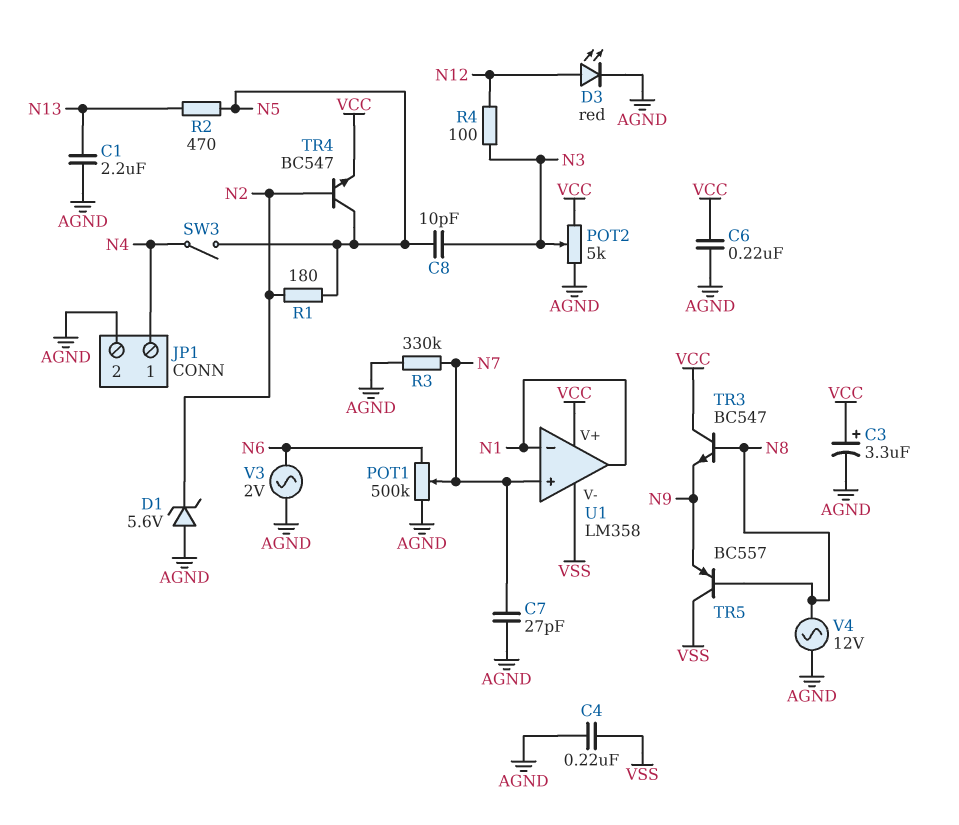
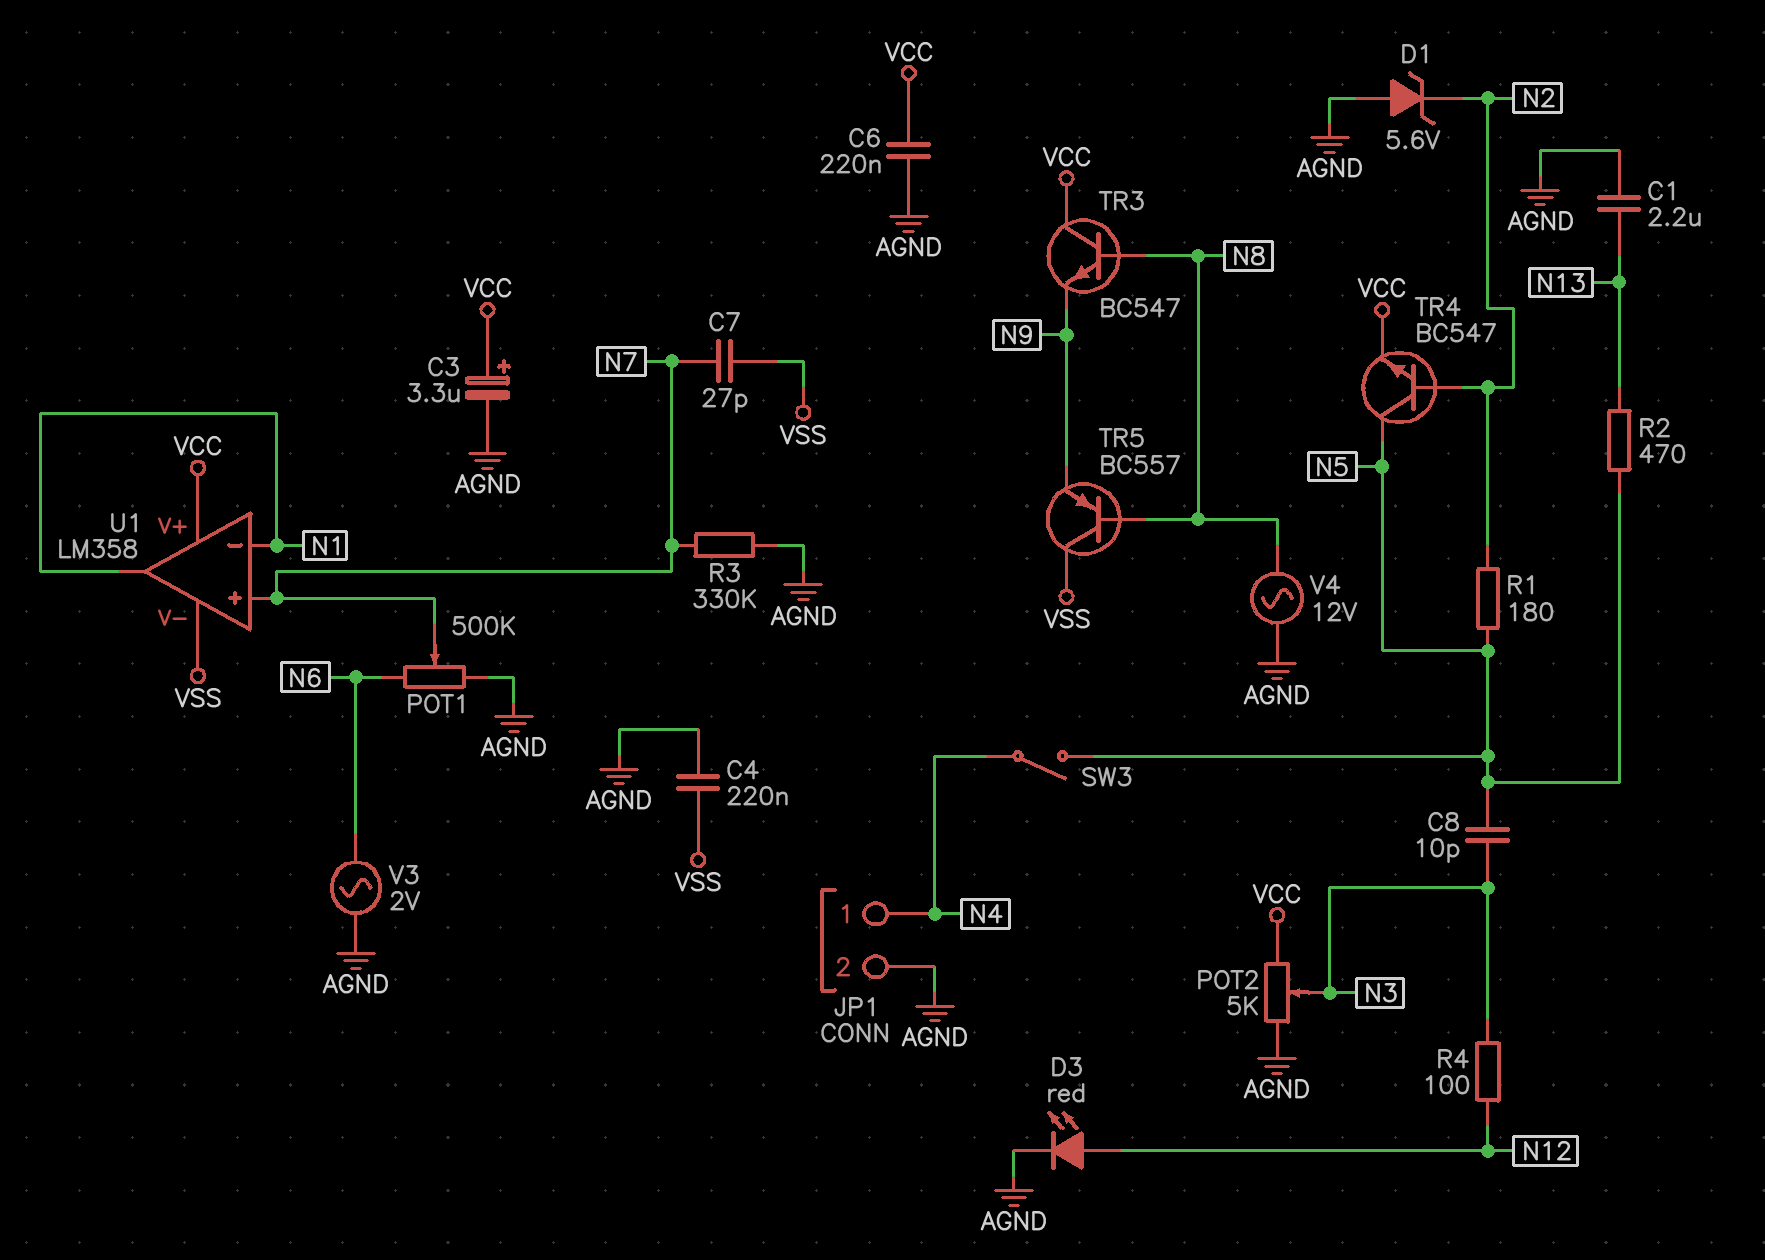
C7: 27pF (AGND, N7) -> 27pF (N7, VSS)

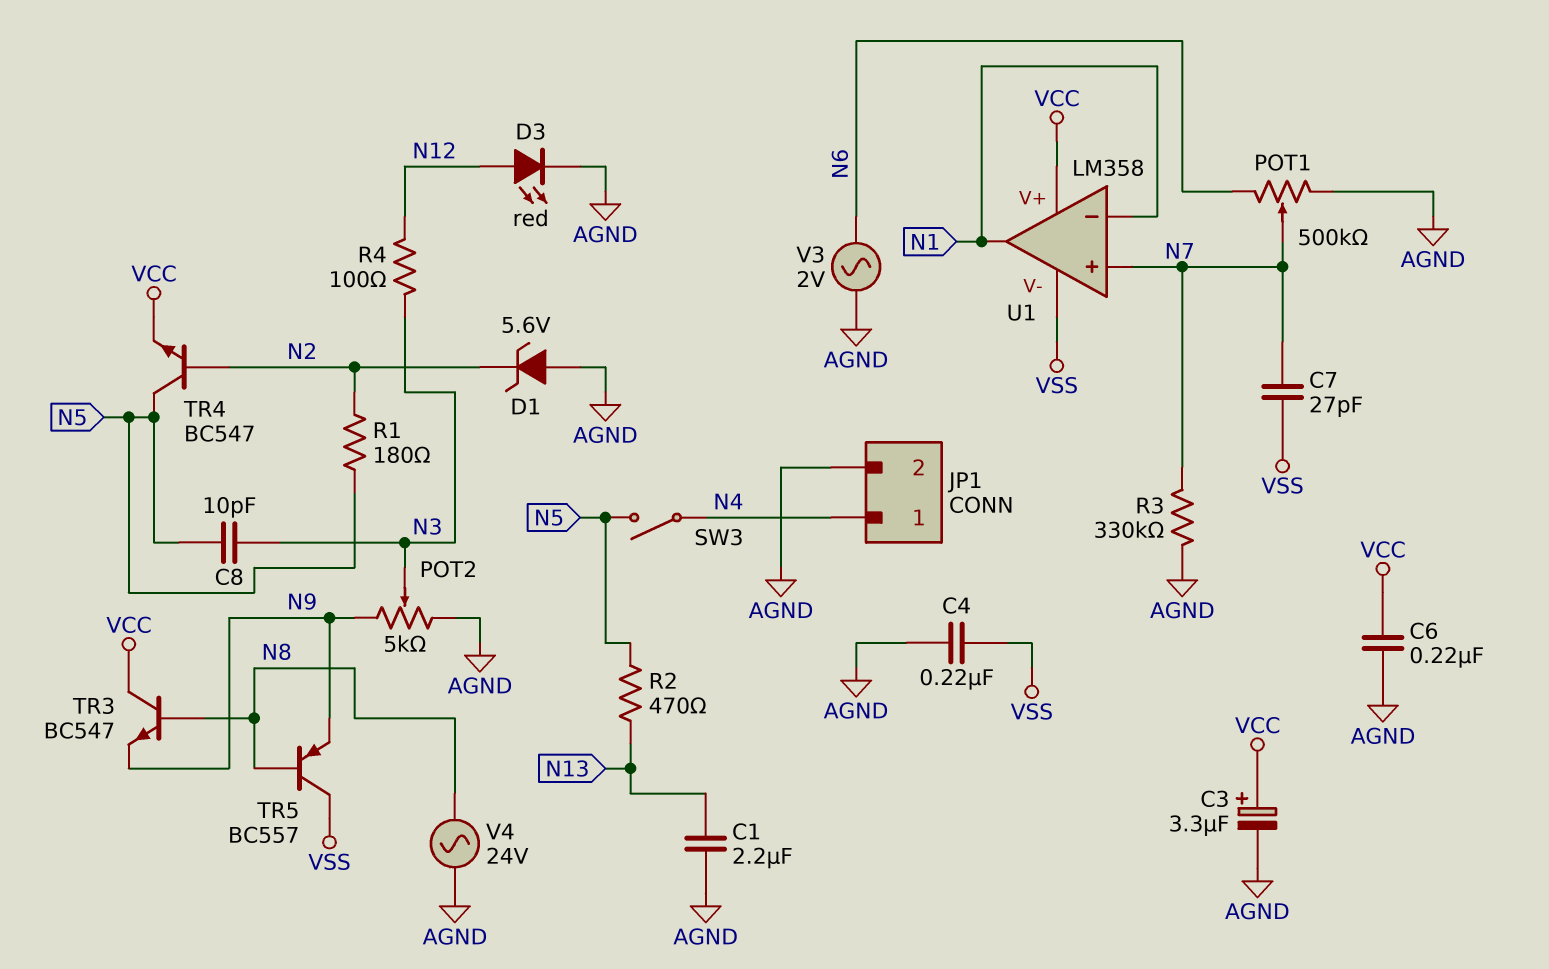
POT2: 5k (AGND, VCC, wiper N3) -> 5k (AGND, N9, wiper N3)
V4: AC 12V (AGND, N8) -> AC 24V (AGND, N8)

